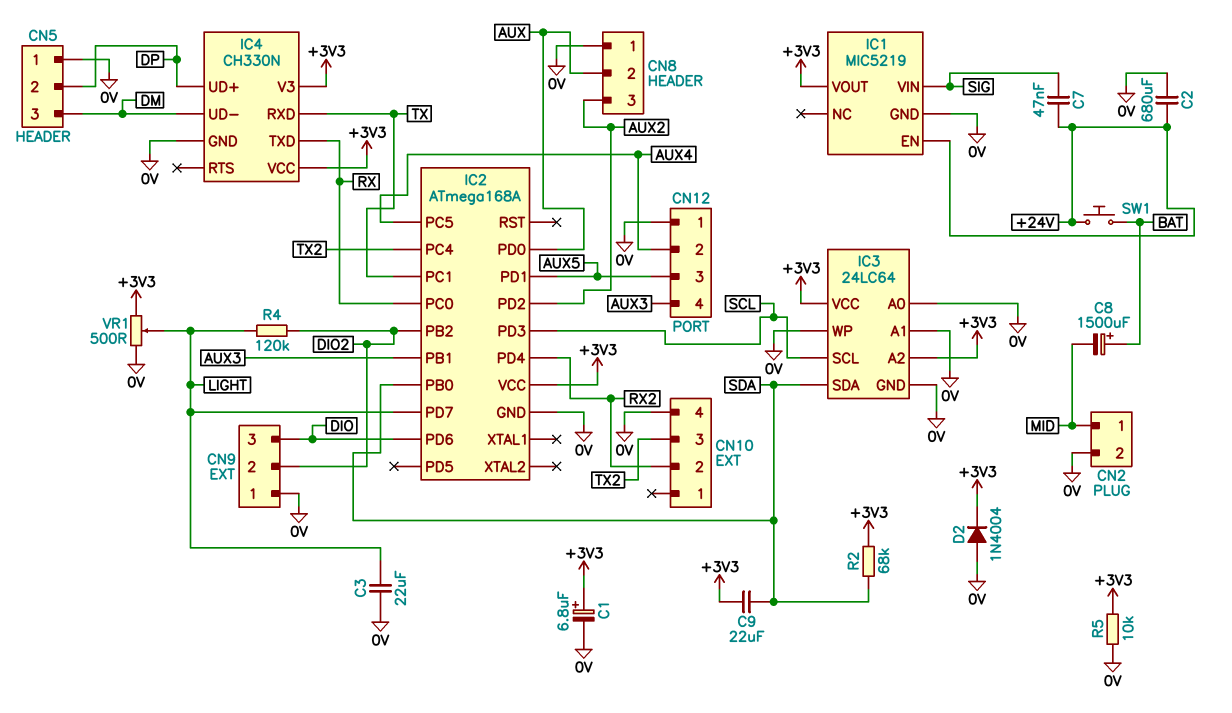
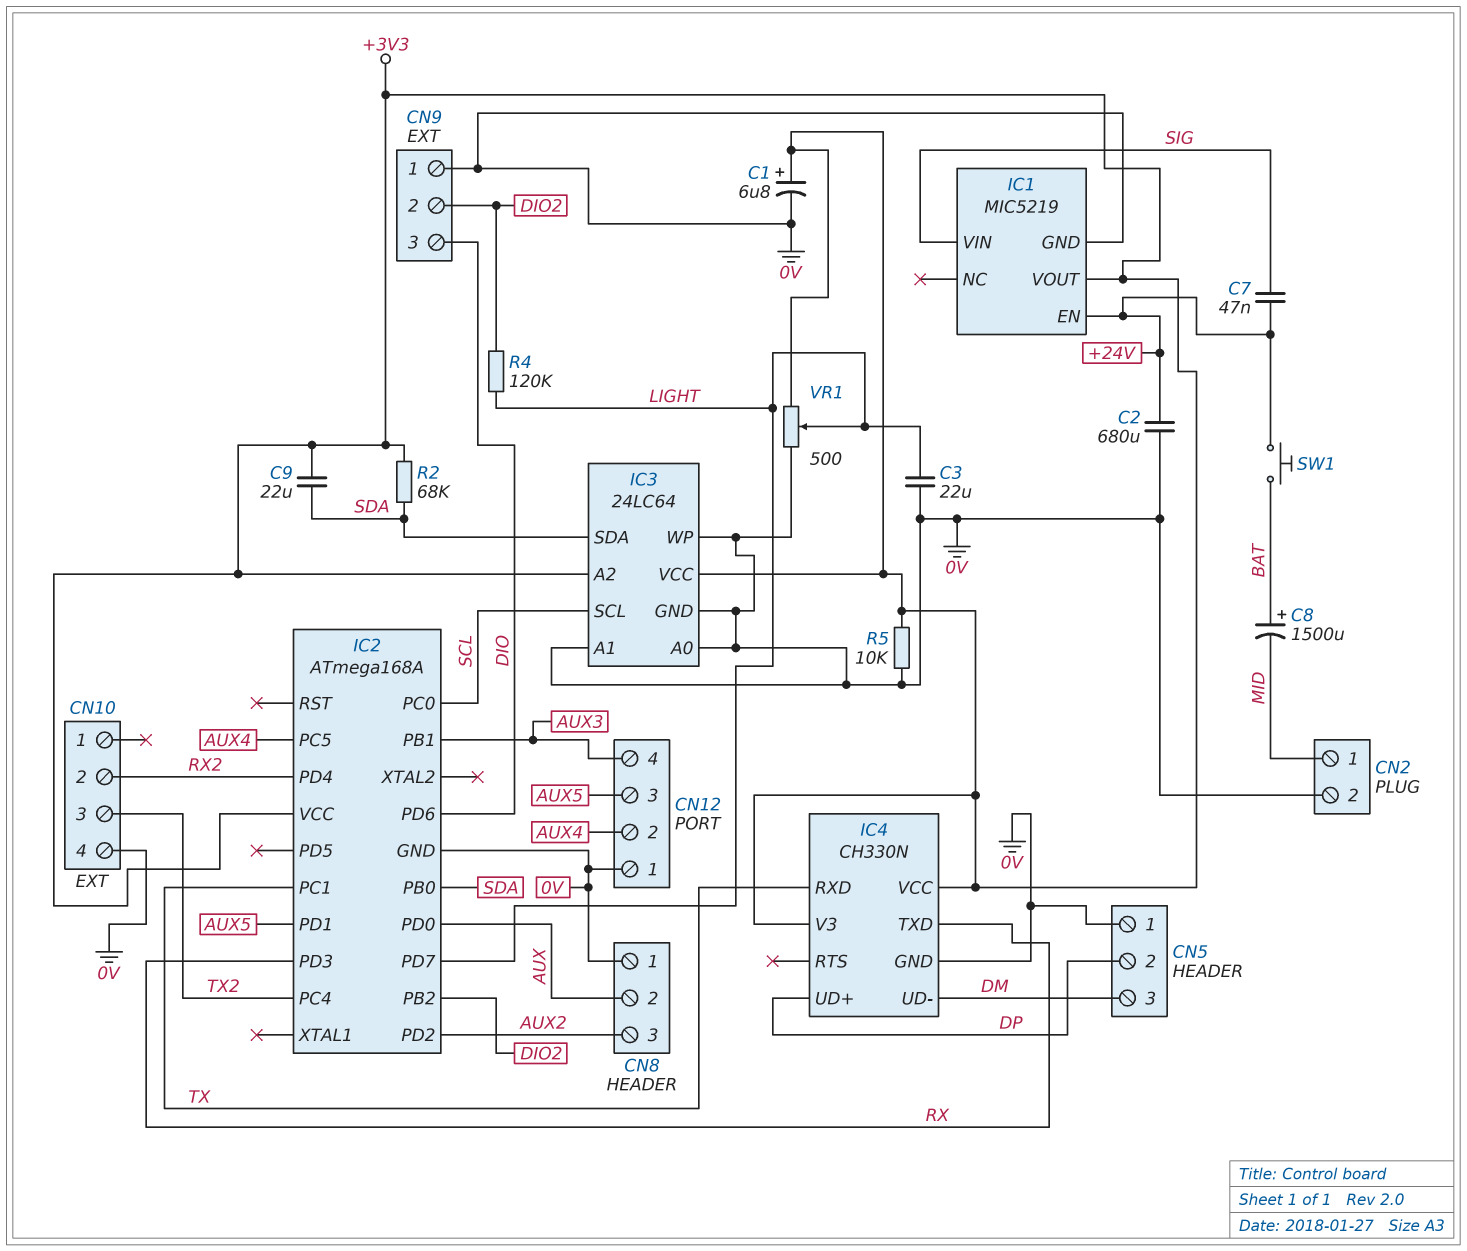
D2: diode 1N4004 (A 0V, K +3V3) -> none
IC2 pin PC0: RX -> SCL
IC2 pin PD3: SCL -> RX

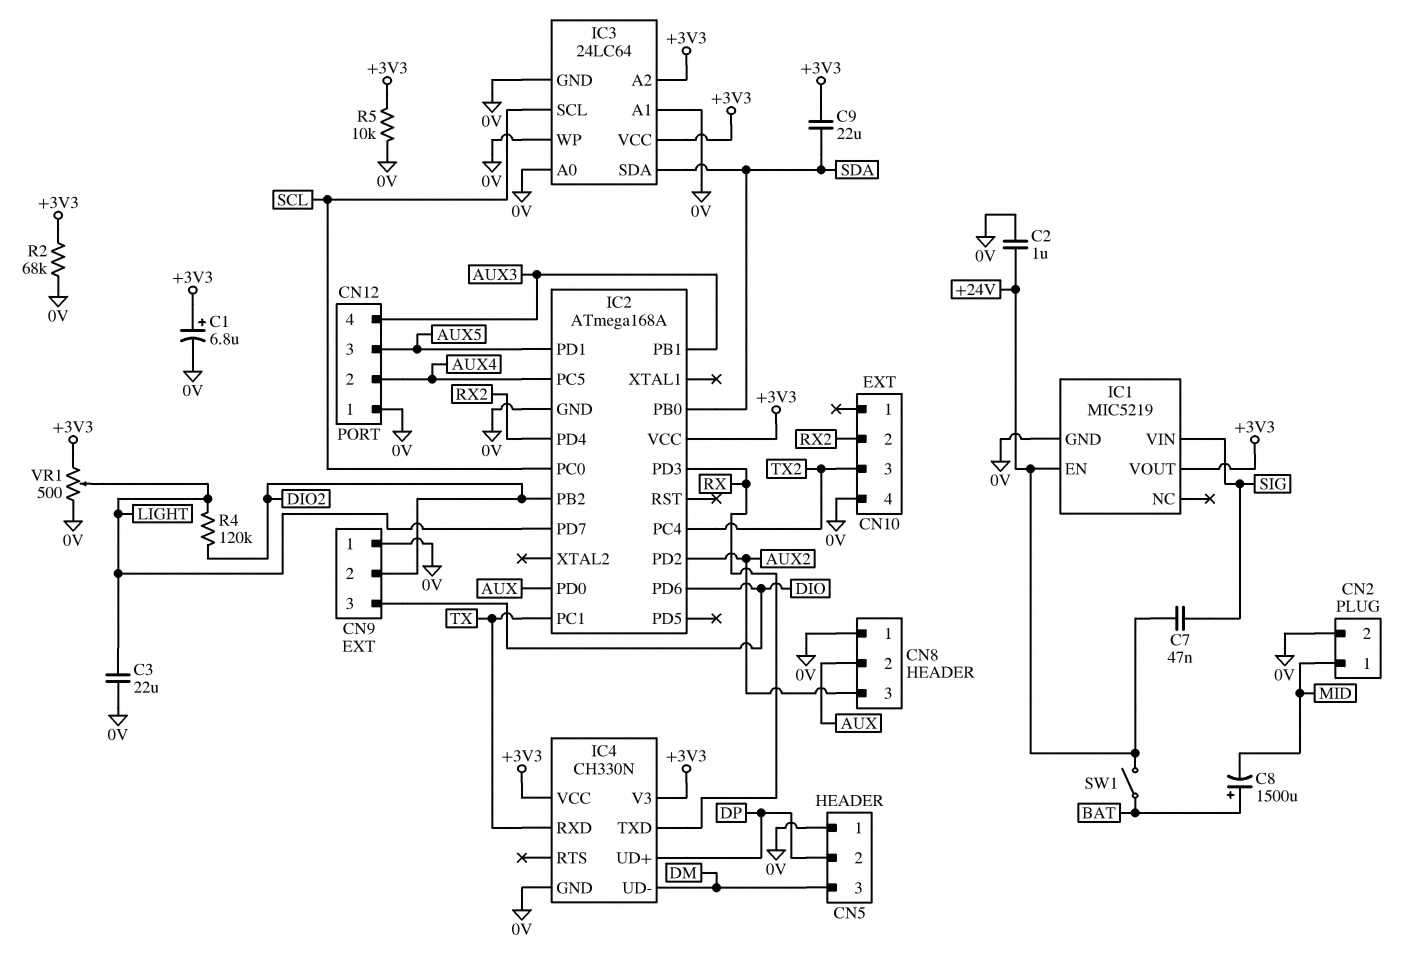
C2: 680uF (+24V, 0V) -> 1uF (+24V, 0V)
R2: 68k (+3V3, SDA) -> 68k (+3V3, 0V)
SW1: button (+24V, BAT) -> switch (+24V, BAT)

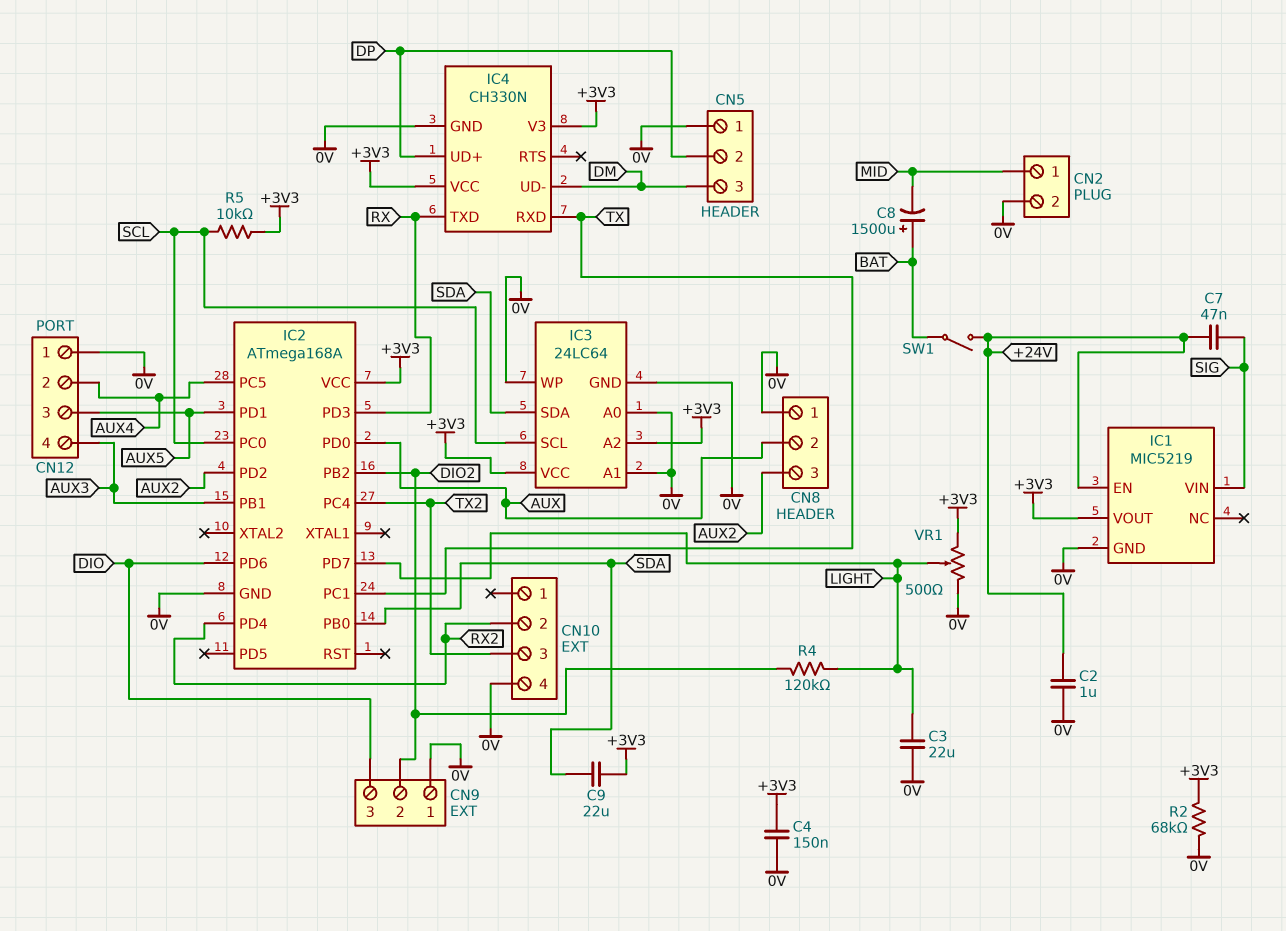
C1: 6.8uF (plus +3V3, minus 0V) -> none
C4: none -> 150nF (+3V3, 0V)
R5: 10k (+3V3, 0V) -> 10k (+3V3, SCL)

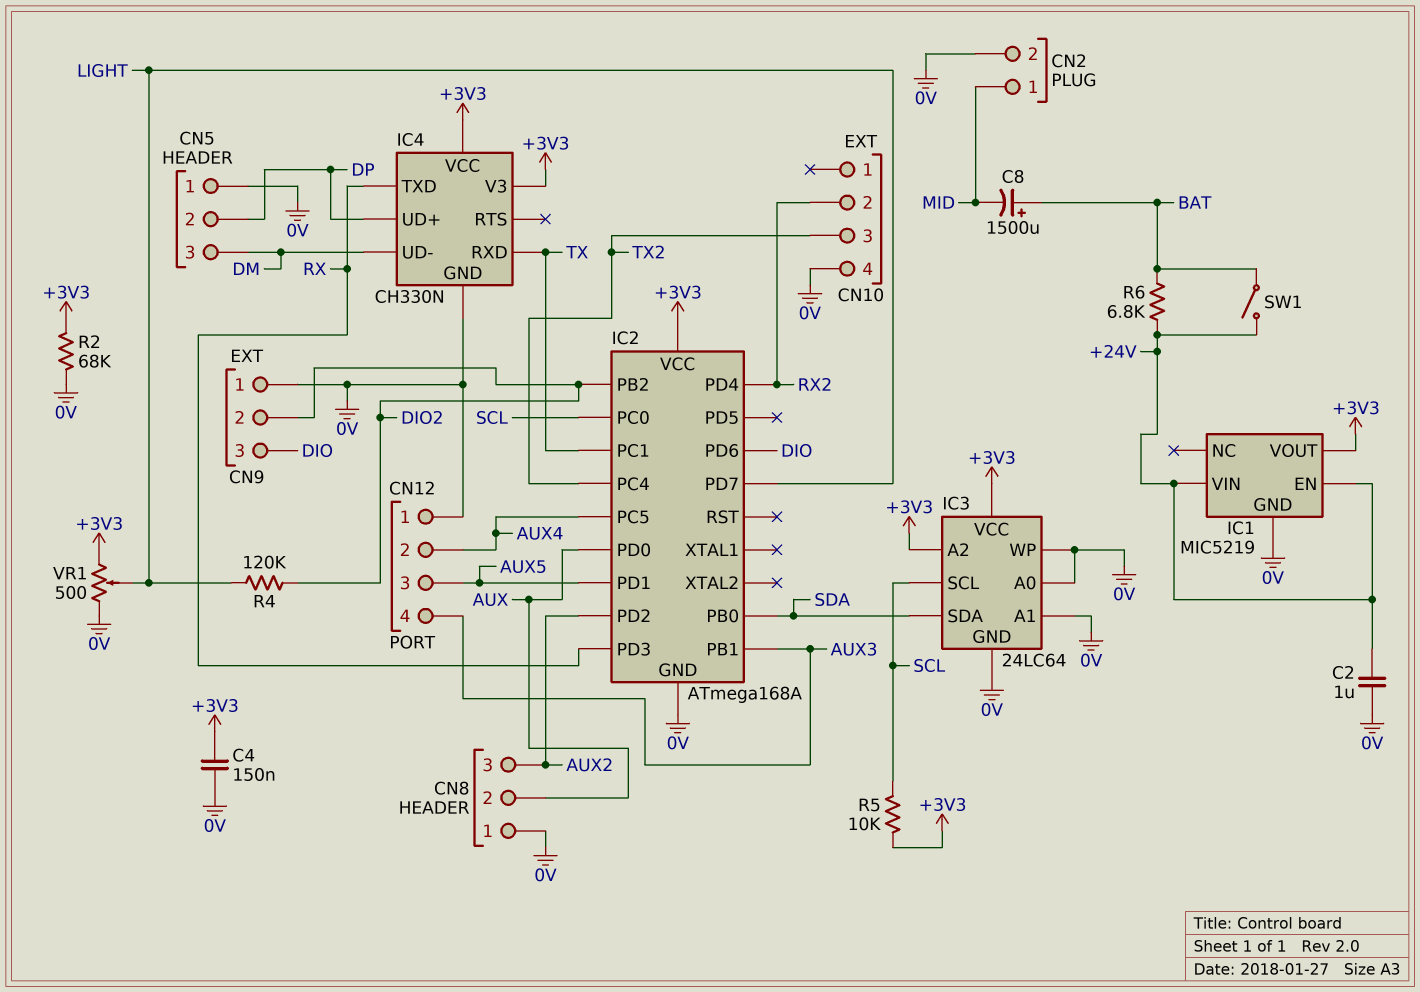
C3: 22uF (0V, LIGHT) -> none
C7: 47nF (+24V, SIG) -> none
C9: 22uF (+3V3, SDA) -> none
IC1 pin VIN: SIG -> +24V
R6: none -> 6.8k (+24V, BAT)

